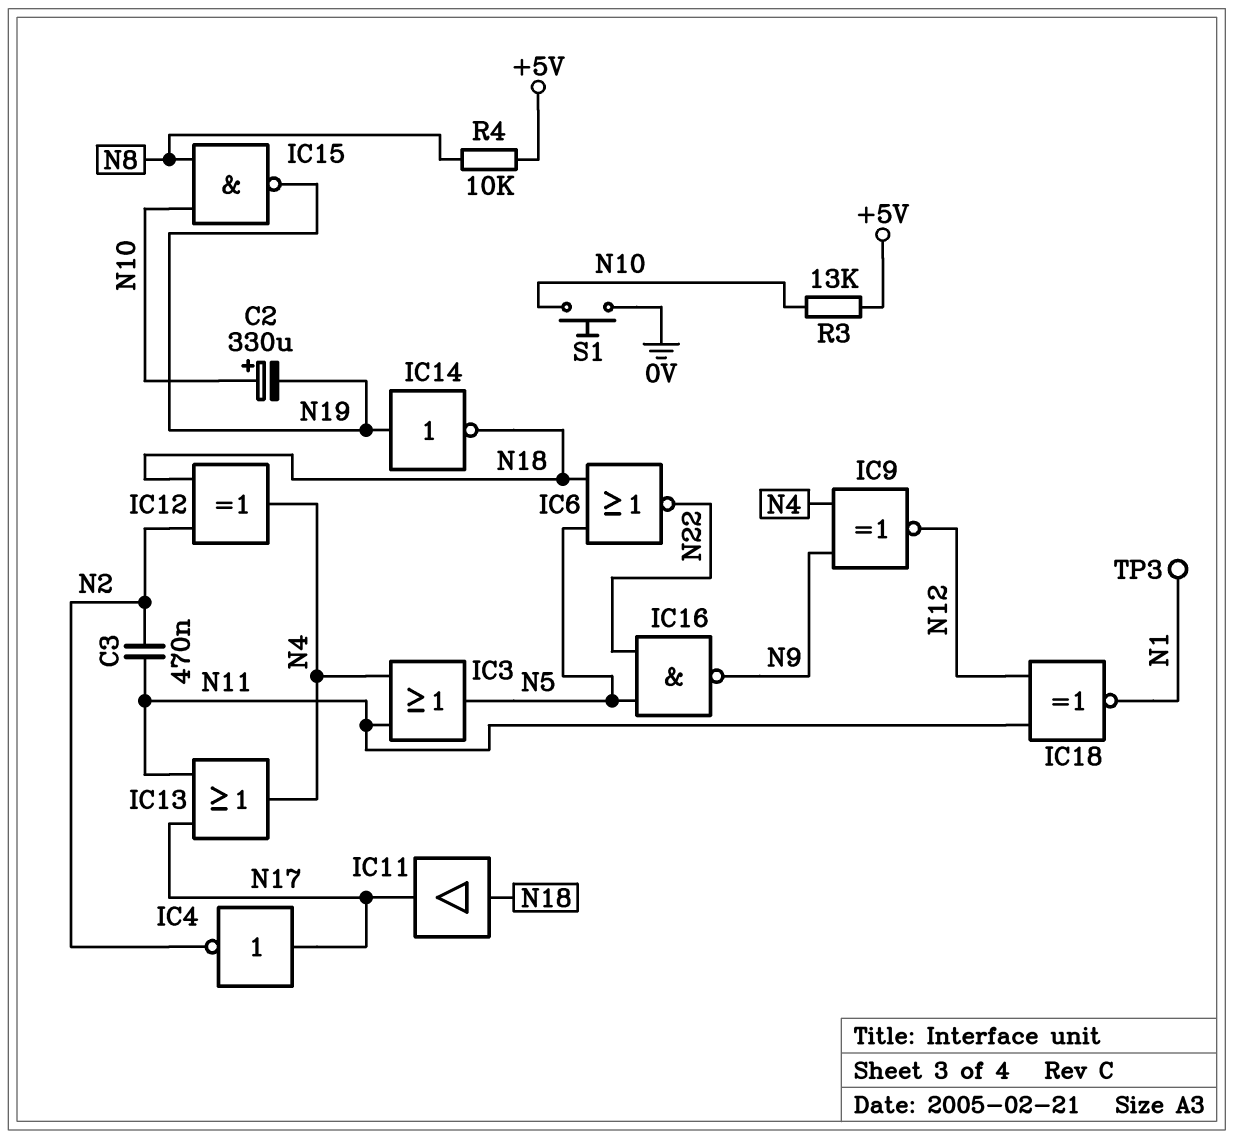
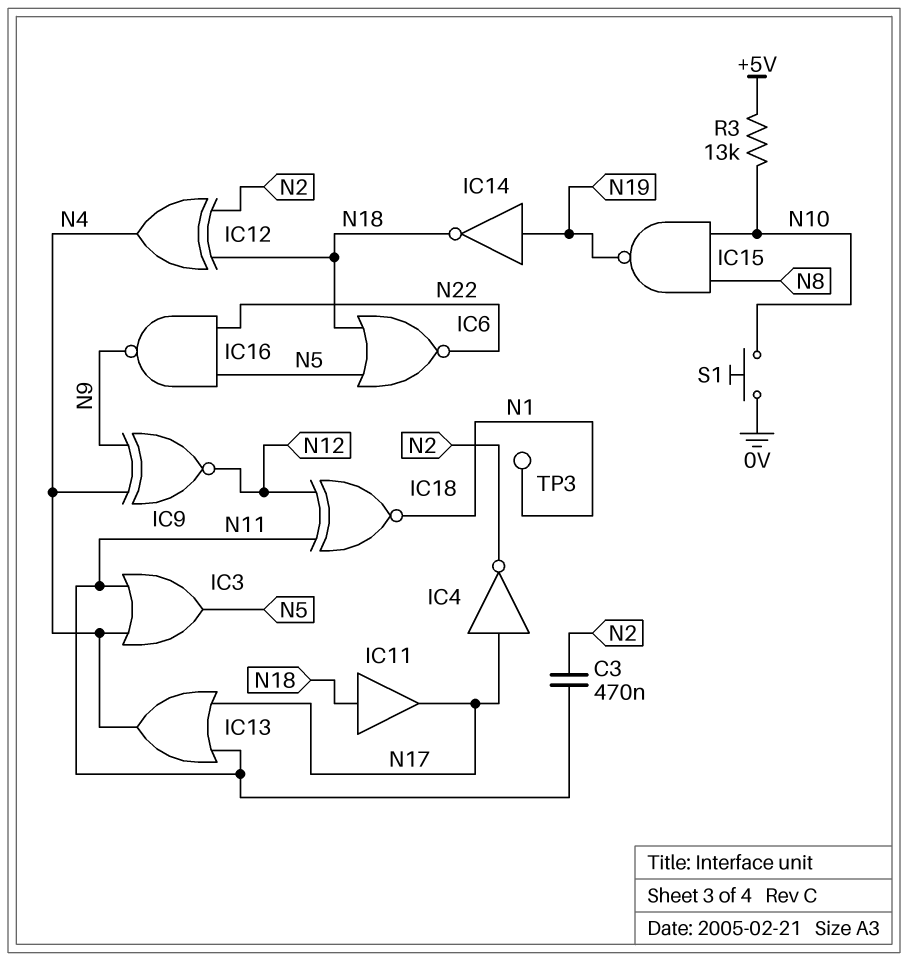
C2: 330uF (plus N10, minus N19) -> none
R4: 10k (+5V, N8) -> none

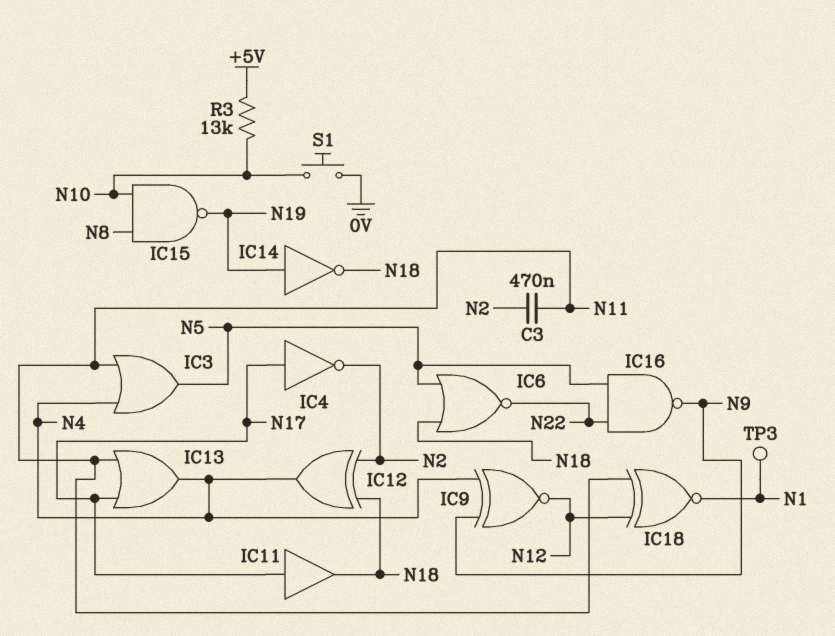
IC11: buffer (in N18, out N17) -> buffer (in N17, out N18)

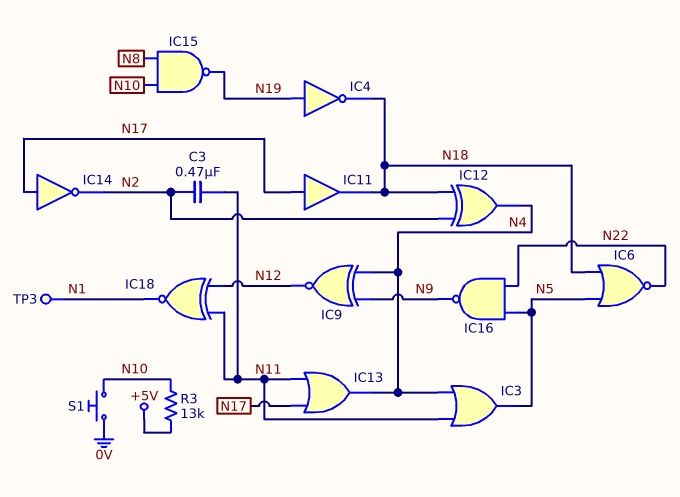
IC4: NOT (in N17, out N2) -> NOT (in N19, out N18)
IC14: NOT (in N19, out N18) -> NOT (in N17, out N2)

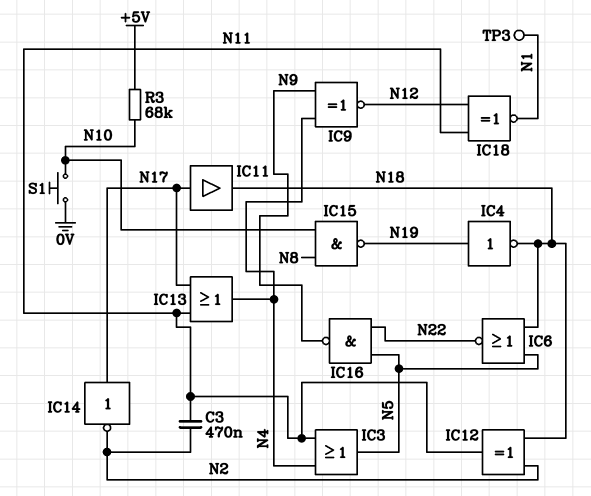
IC12: XOR (in N2, in N18, out N4) -> XOR (in N2, in N18, out N11)
R3: 13k (+5V, N10) -> 68k (+5V, N10)

